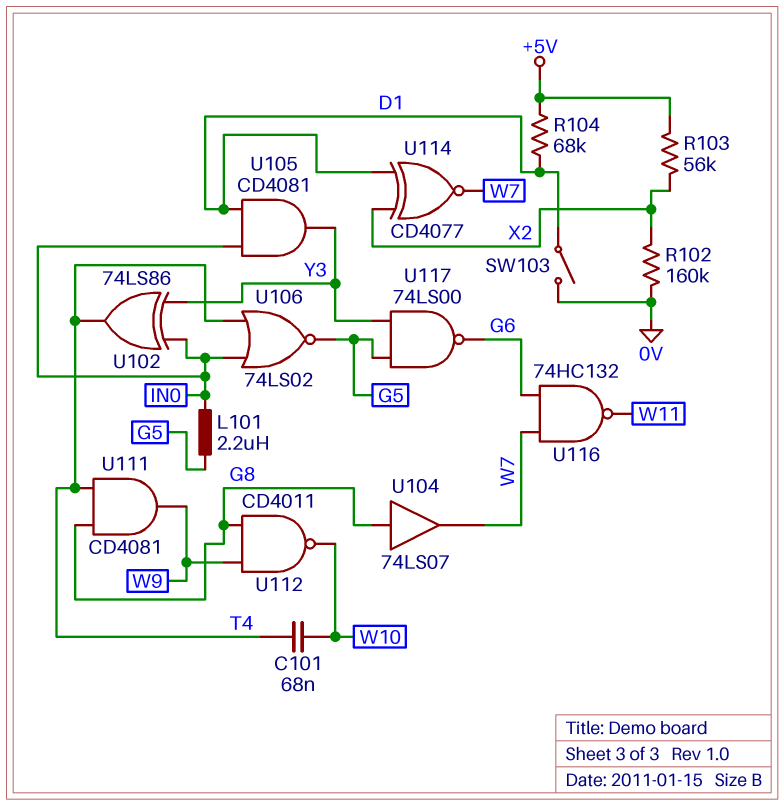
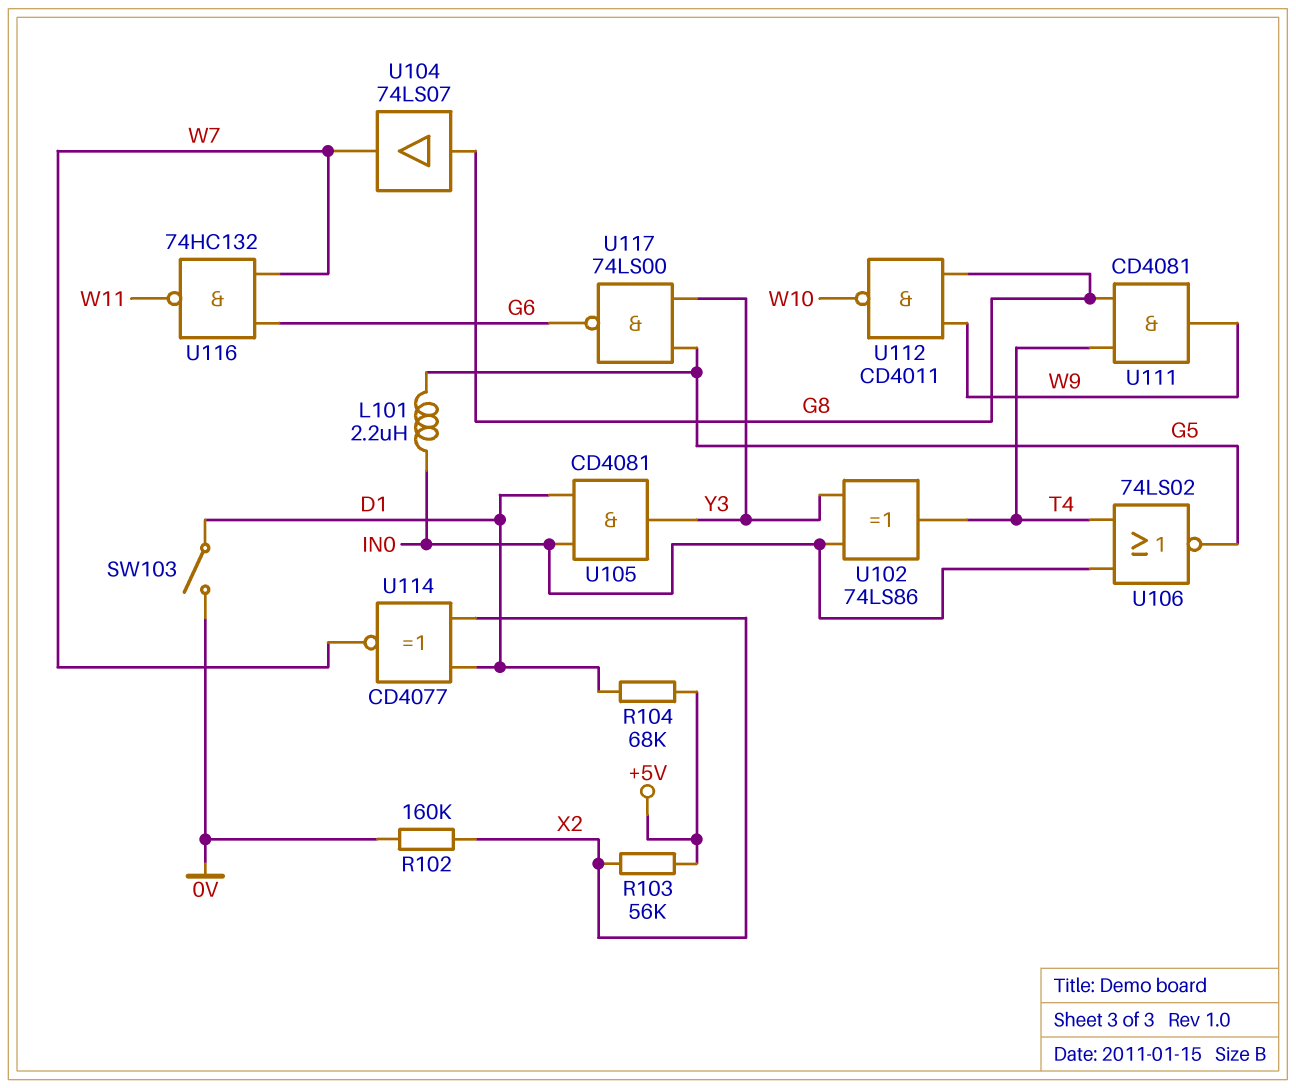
C101: 68nF (T4, W10) -> none

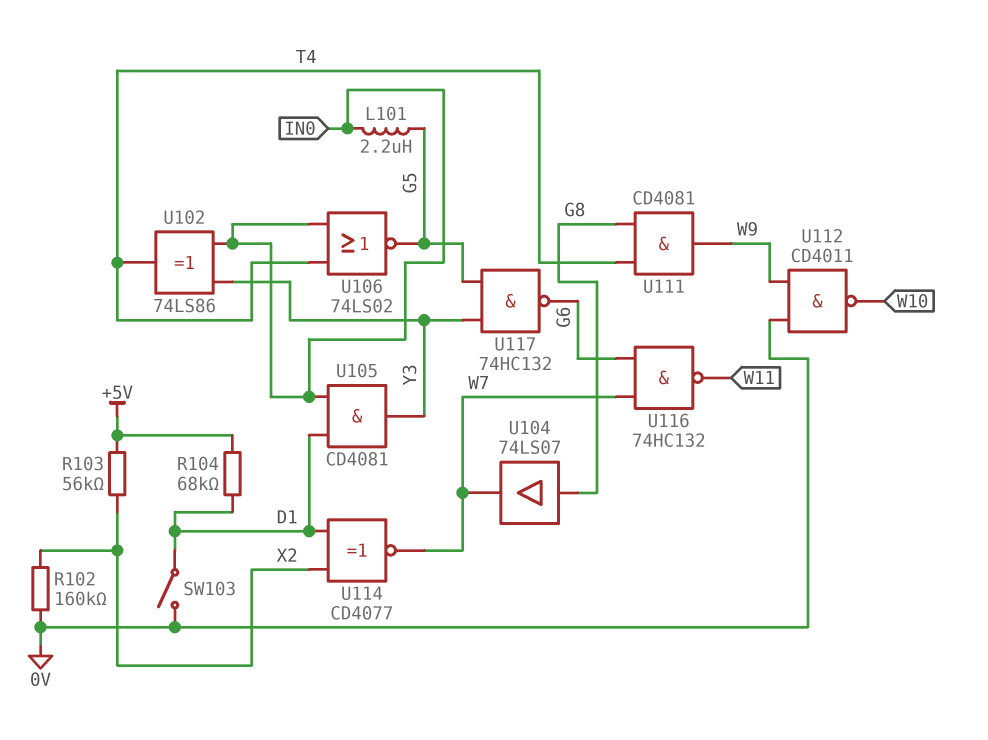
U112: NAND CD4011 (in G8, in W9, out W10) -> NAND CD4011 (in 0V, in W9, out W10)
U117: NAND 74LS00 (in G5, in Y3, out G6) -> NAND 74HC132 (in G5, in Y3, out G6)

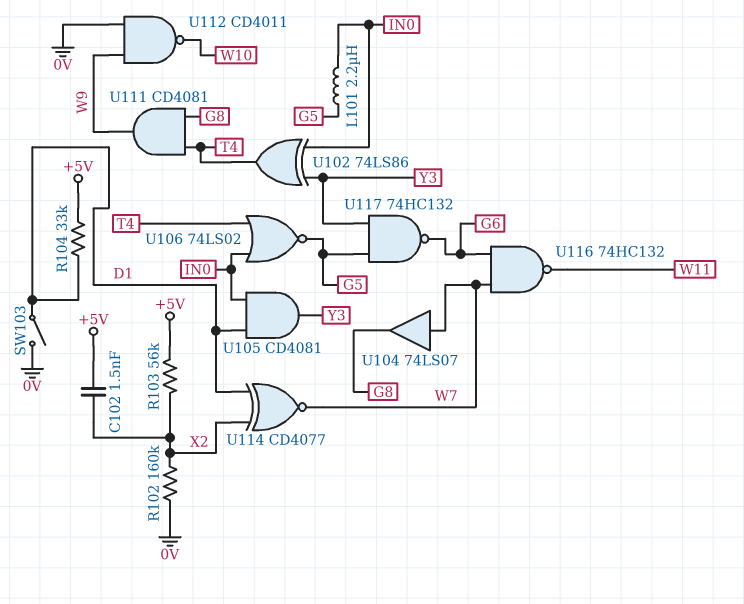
C102: none -> 1.5nF (+5V, X2)
R104: 68k (+5V, D1) -> 33k (+5V, D1)
U104: buffer 74LS07 (in G8, out W7) -> buffer 74LS07 (in W7, out G8)

